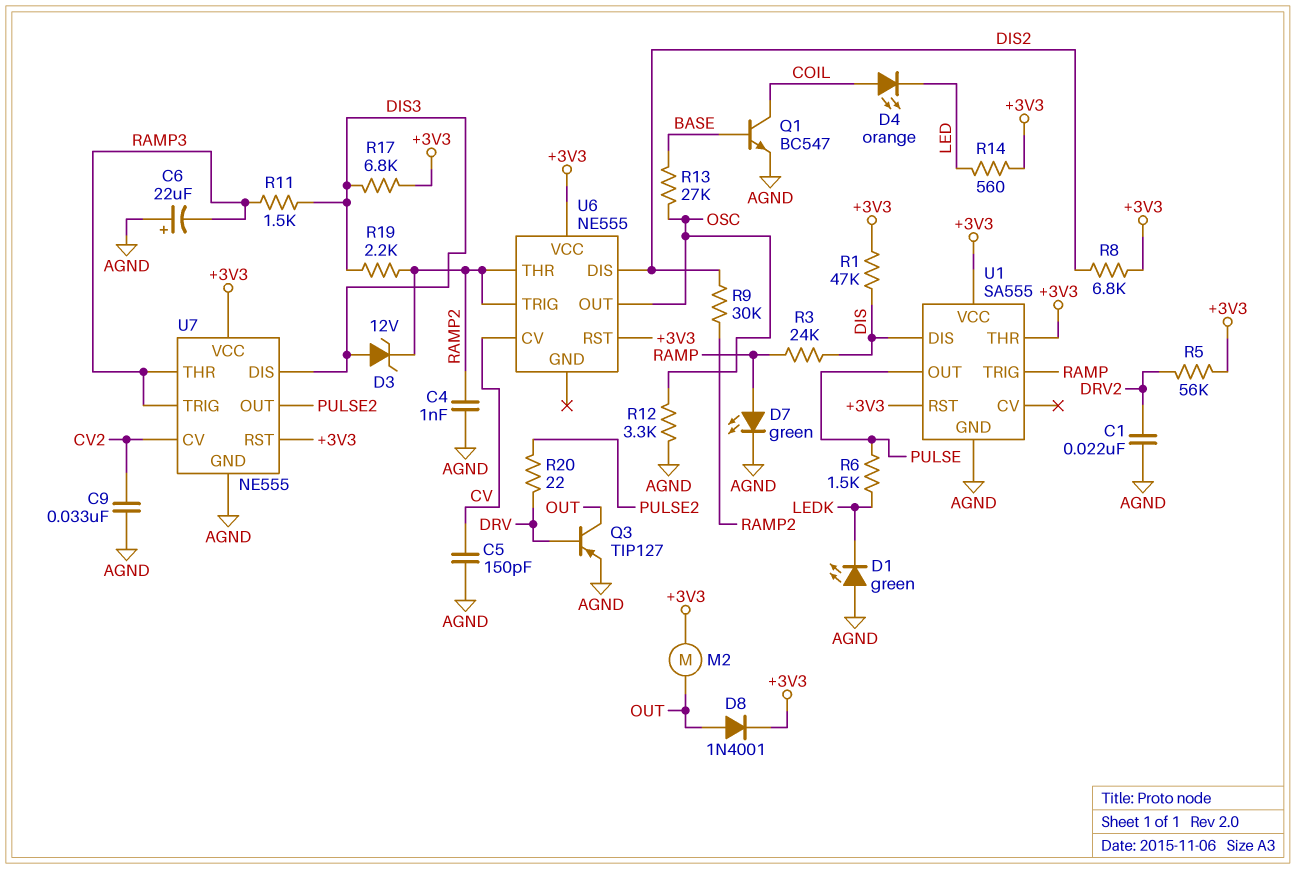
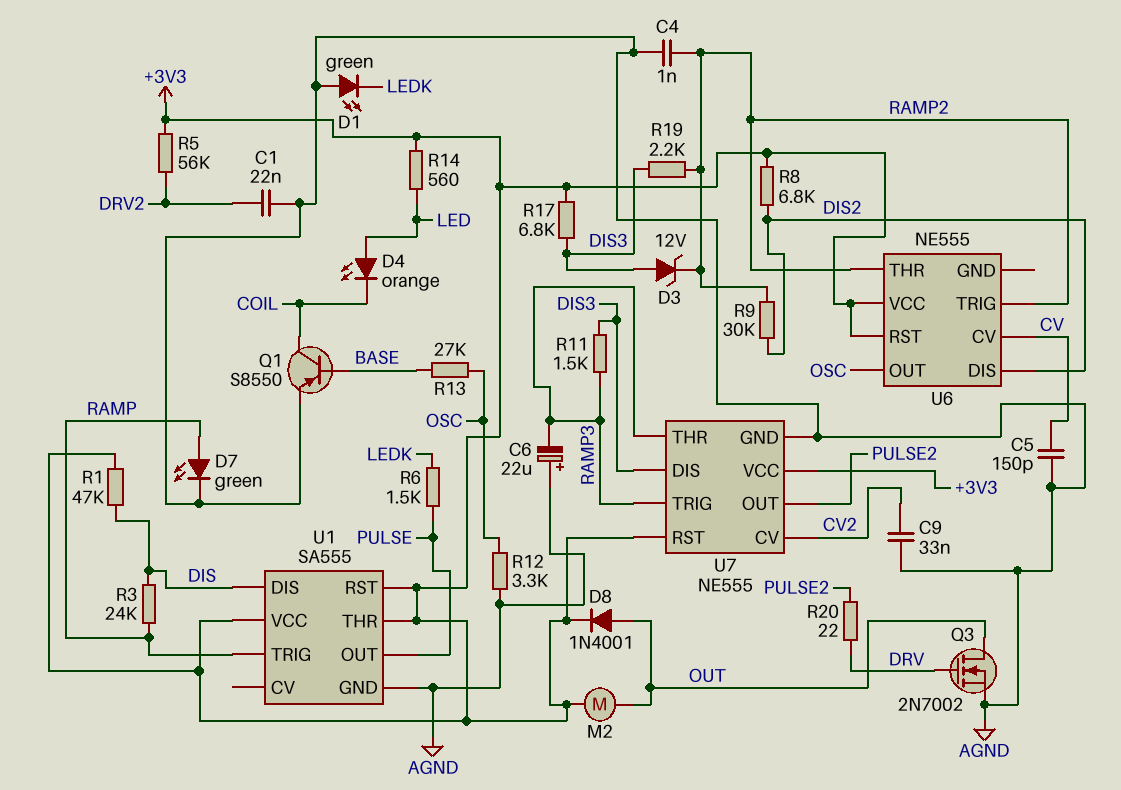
D4: LED orange (A COIL, K LED) -> LED orange (A LED, K COIL)
Q1: NPN BC547 (B BASE, C COIL, E AGND) -> PNP S8550 (B BASE, C COIL, E AGND)
Q3: PNP TIP127 (B DRV, C OUT, E AGND) -> NMOS 2N7002 (G DRV, D OUT, S AGND)

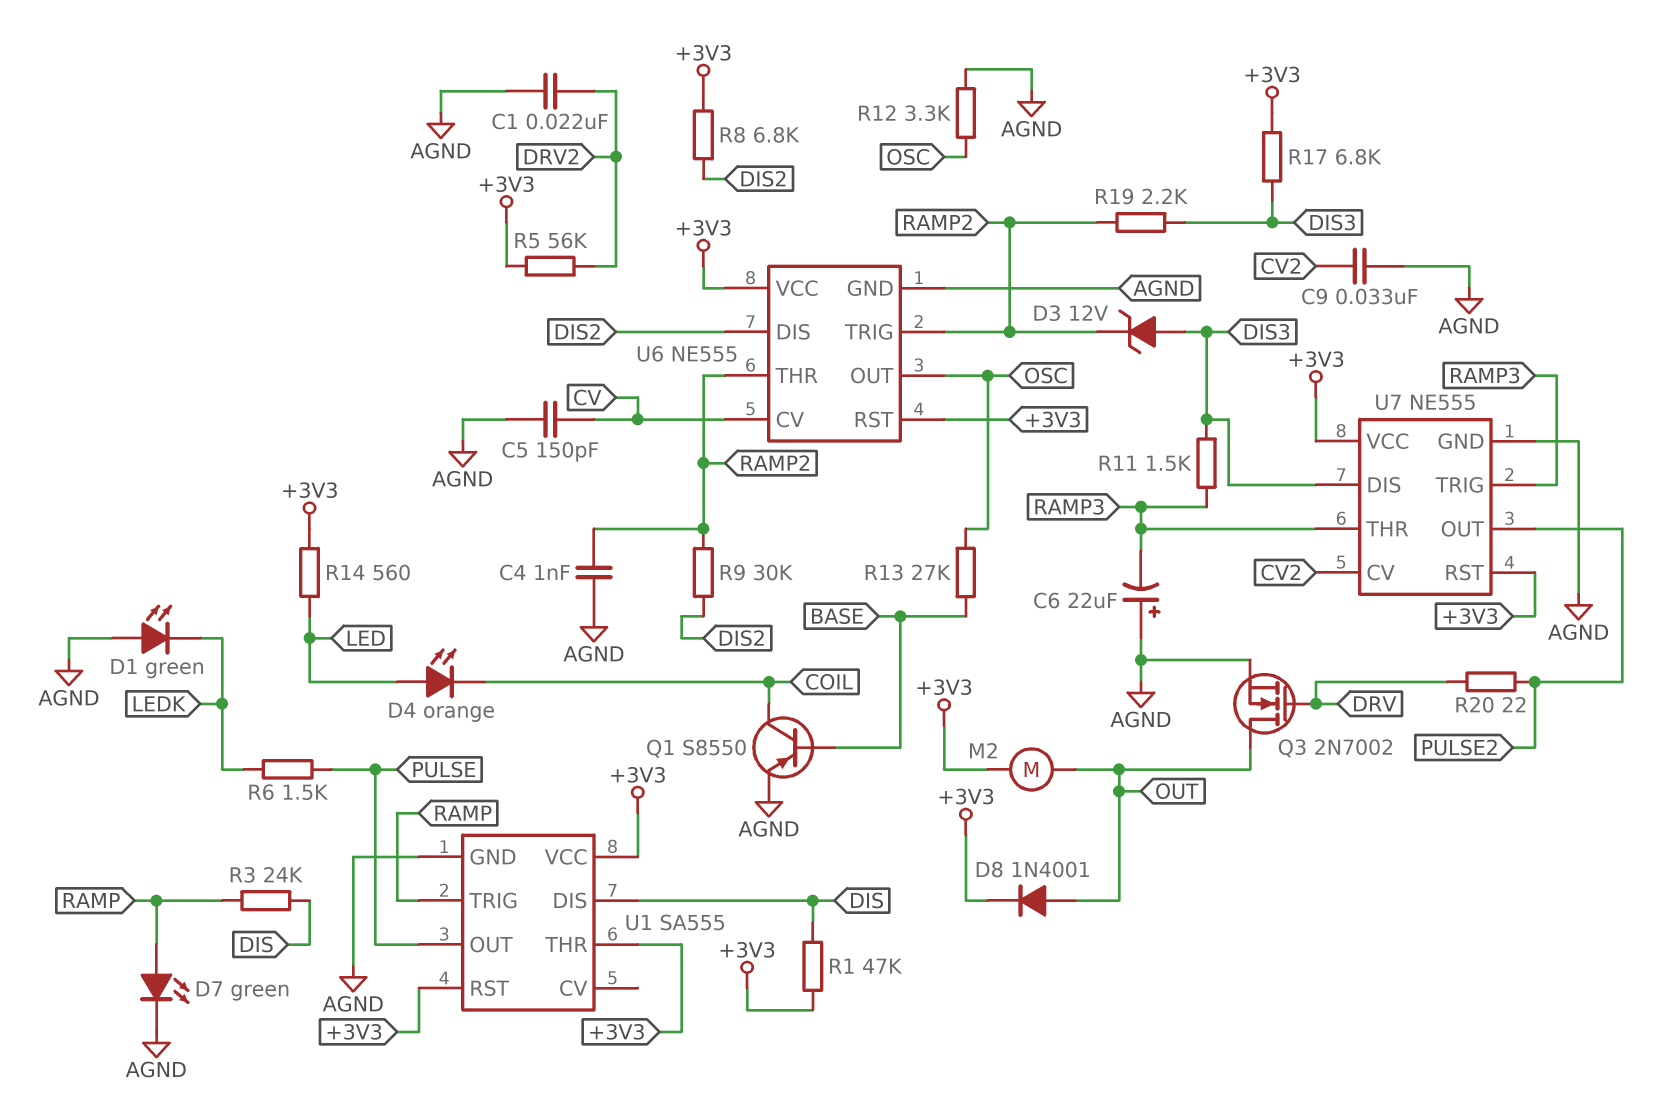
U6 pin GND: none -> AGND

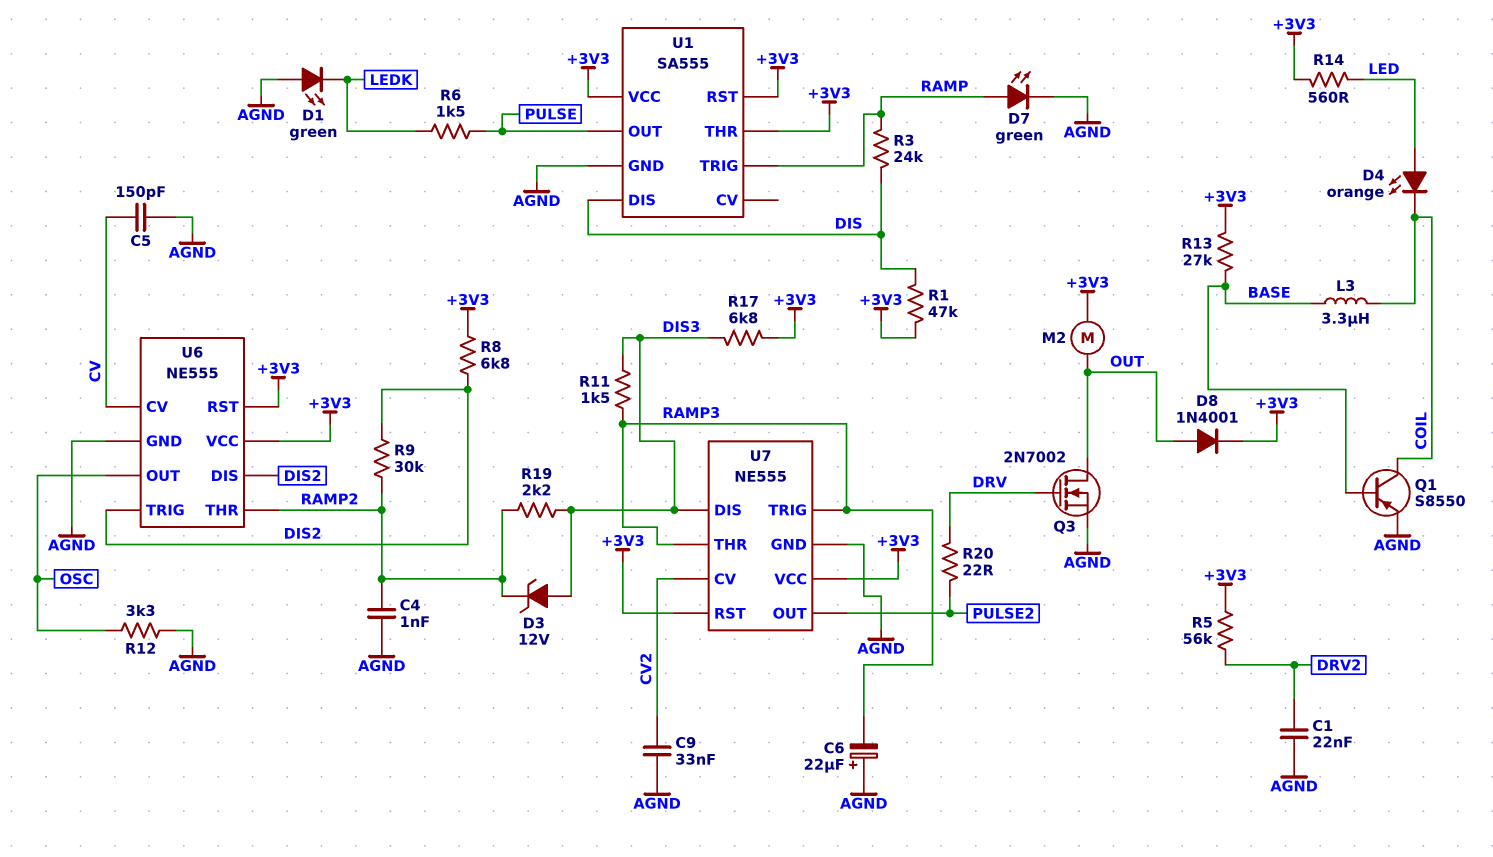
L3: none -> 3.3uH (BASE, COIL)
R13: 27k (BASE, OSC) -> 27k (+3V3, BASE)
U6 pin TRIG: RAMP2 -> DIS2

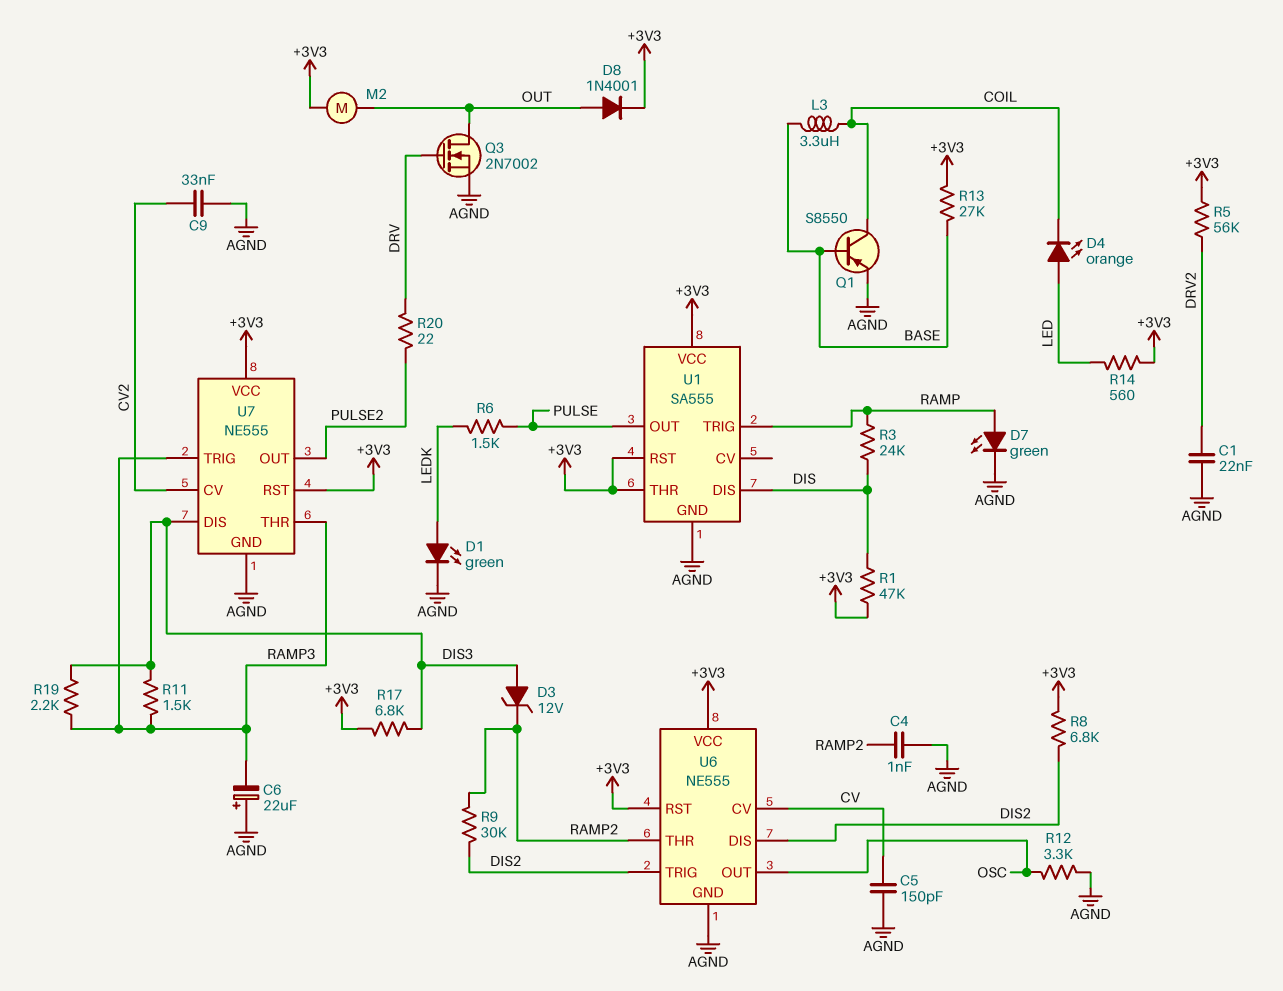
D1: LED green (A AGND, K LEDK) -> LED green (A LEDK, K AGND)
R19: 2.2k (DIS3, RAMP2) -> 2.2k (DIS3, RAMP3)

